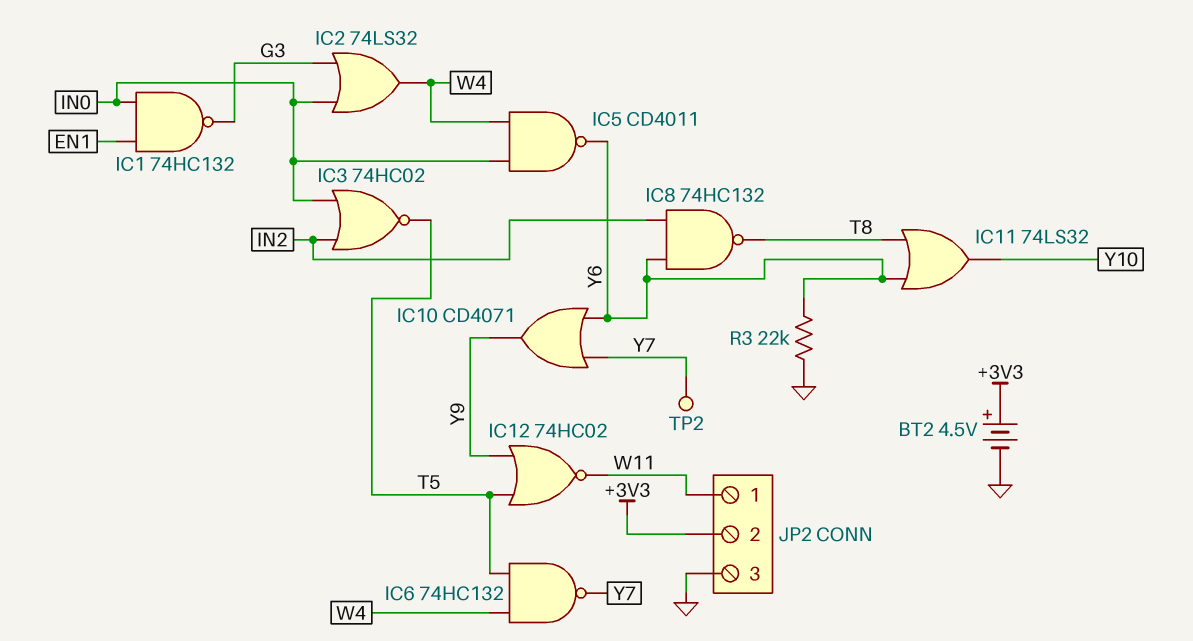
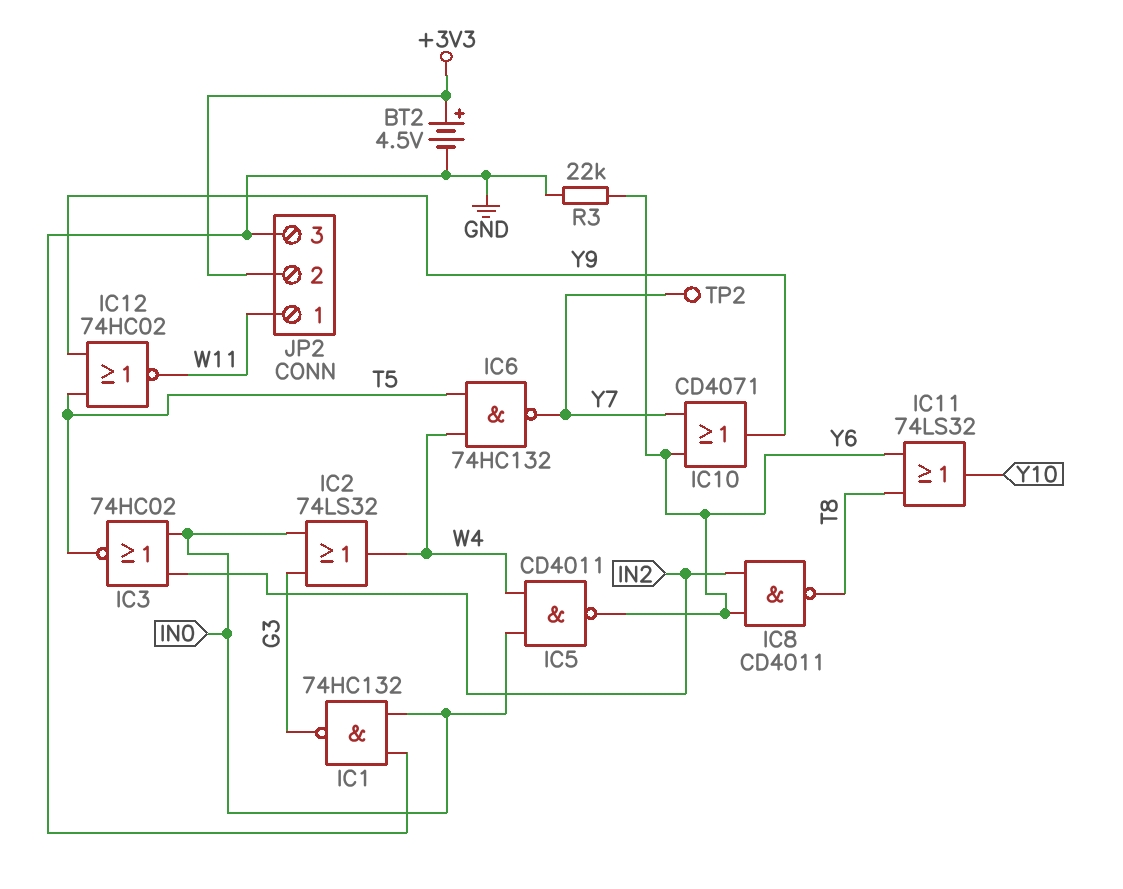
IC1: NAND 74HC132 (in EN1, in IN0, out G3) -> NAND 74HC132 (in GND, in IN0, out G3)
IC8: NAND 74HC132 (in IN2, in Y6, out T8) -> NAND CD4011 (in IN2, in Y6, out T8)

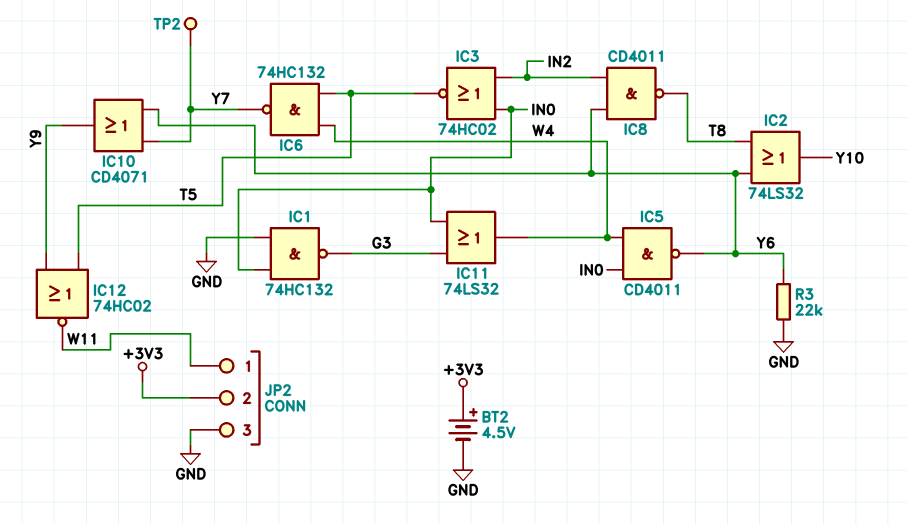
IC2: OR 74LS32 (in G3, in IN0, out W4) -> OR 74LS32 (in T8, in Y6, out Y10)
IC11: OR 74LS32 (in T8, in Y6, out Y10) -> OR 74LS32 (in G3, in IN0, out W4)

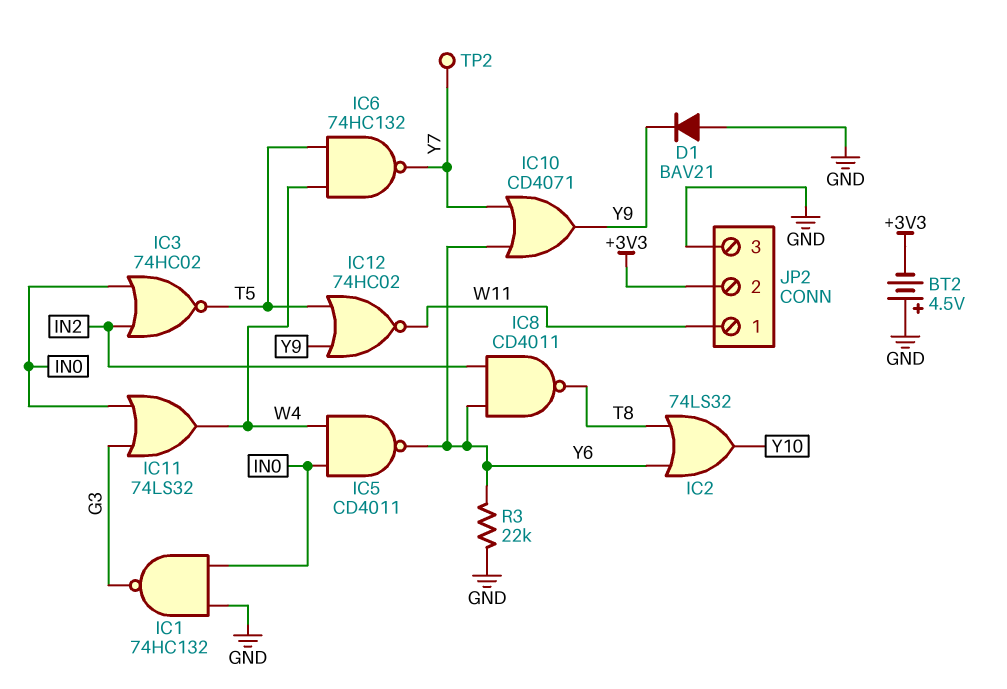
BT2: 4.5V (plus +3V3, minus GND) -> 4.5V (plus GND, minus +3V3)
D1: none -> diode BAV21 (A GND, K Y9)

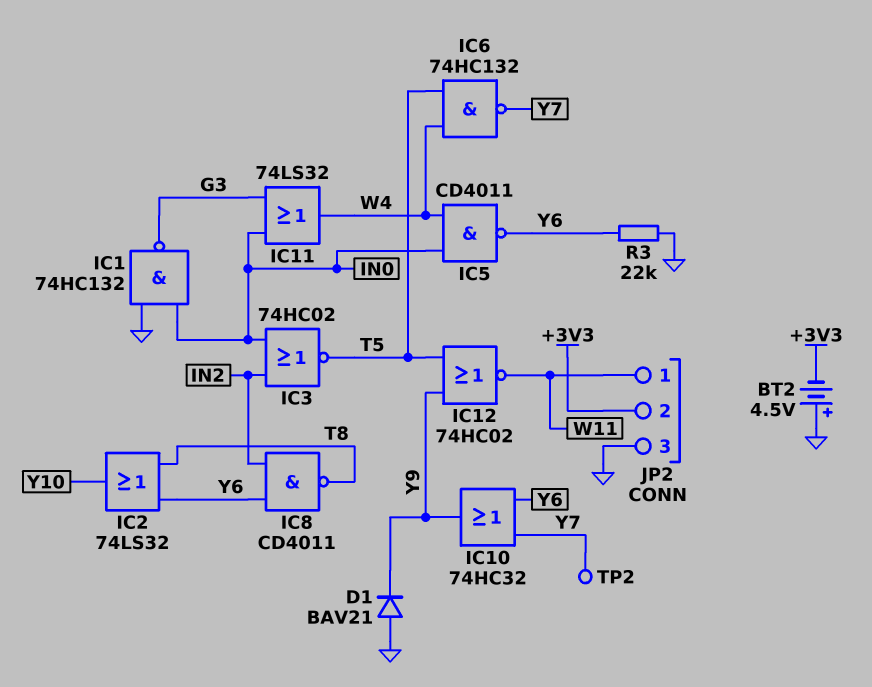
IC10: OR CD4071 (in Y6, in Y7, out Y9) -> OR 74HC32 (in Y6, in Y7, out Y9)

